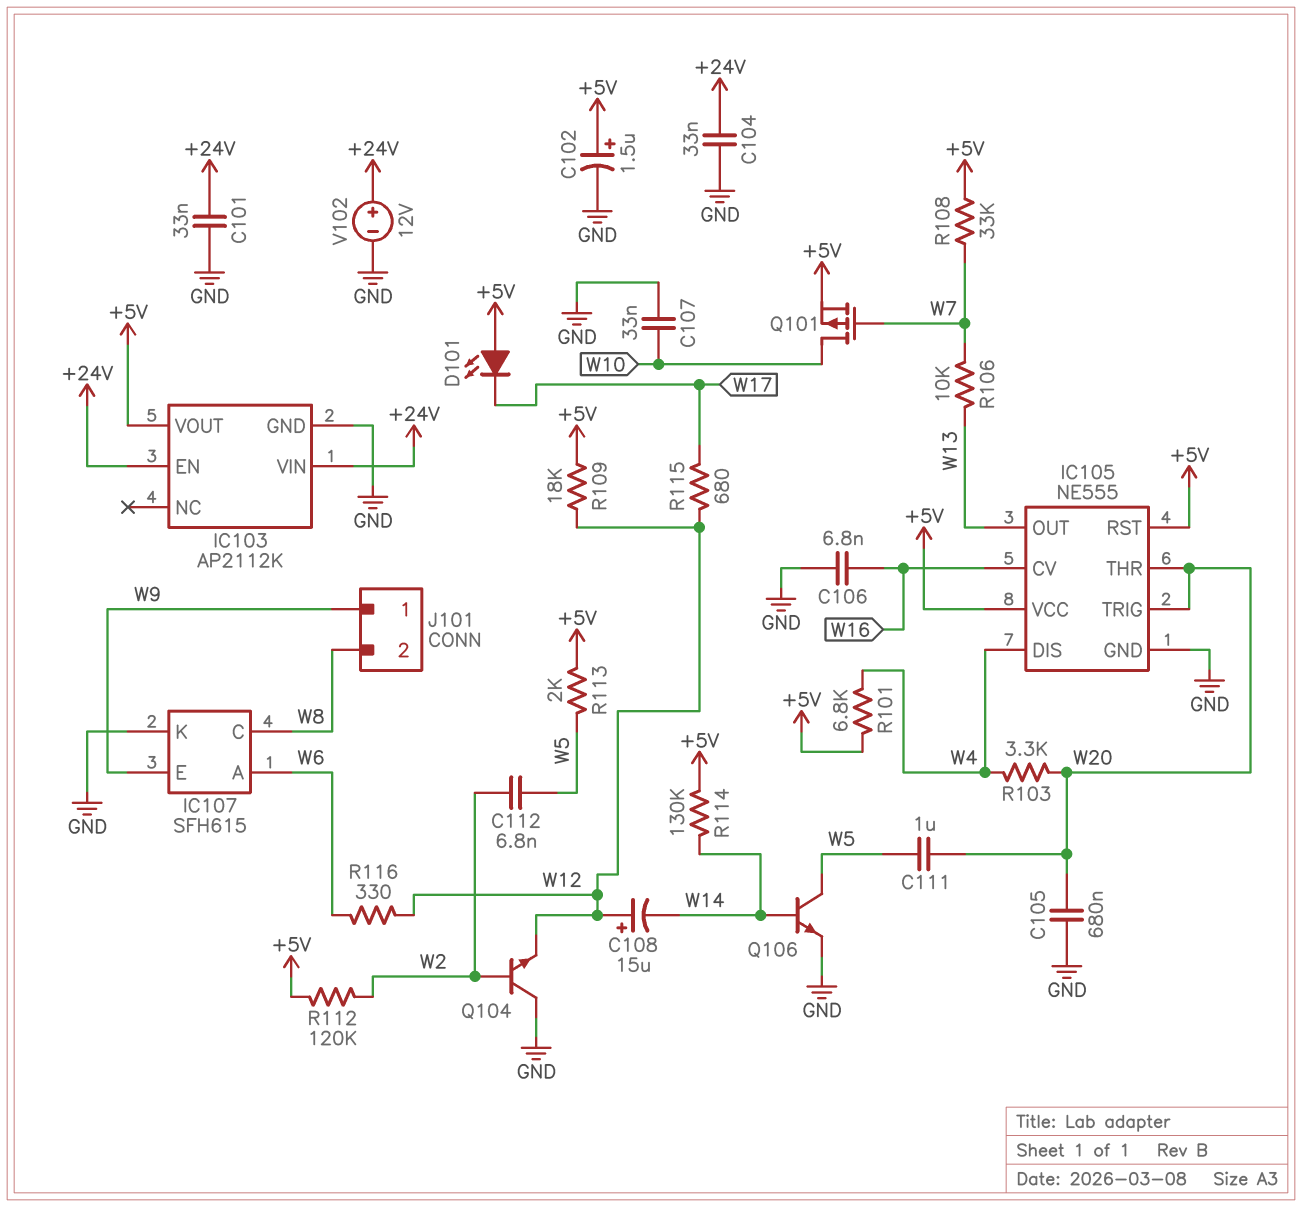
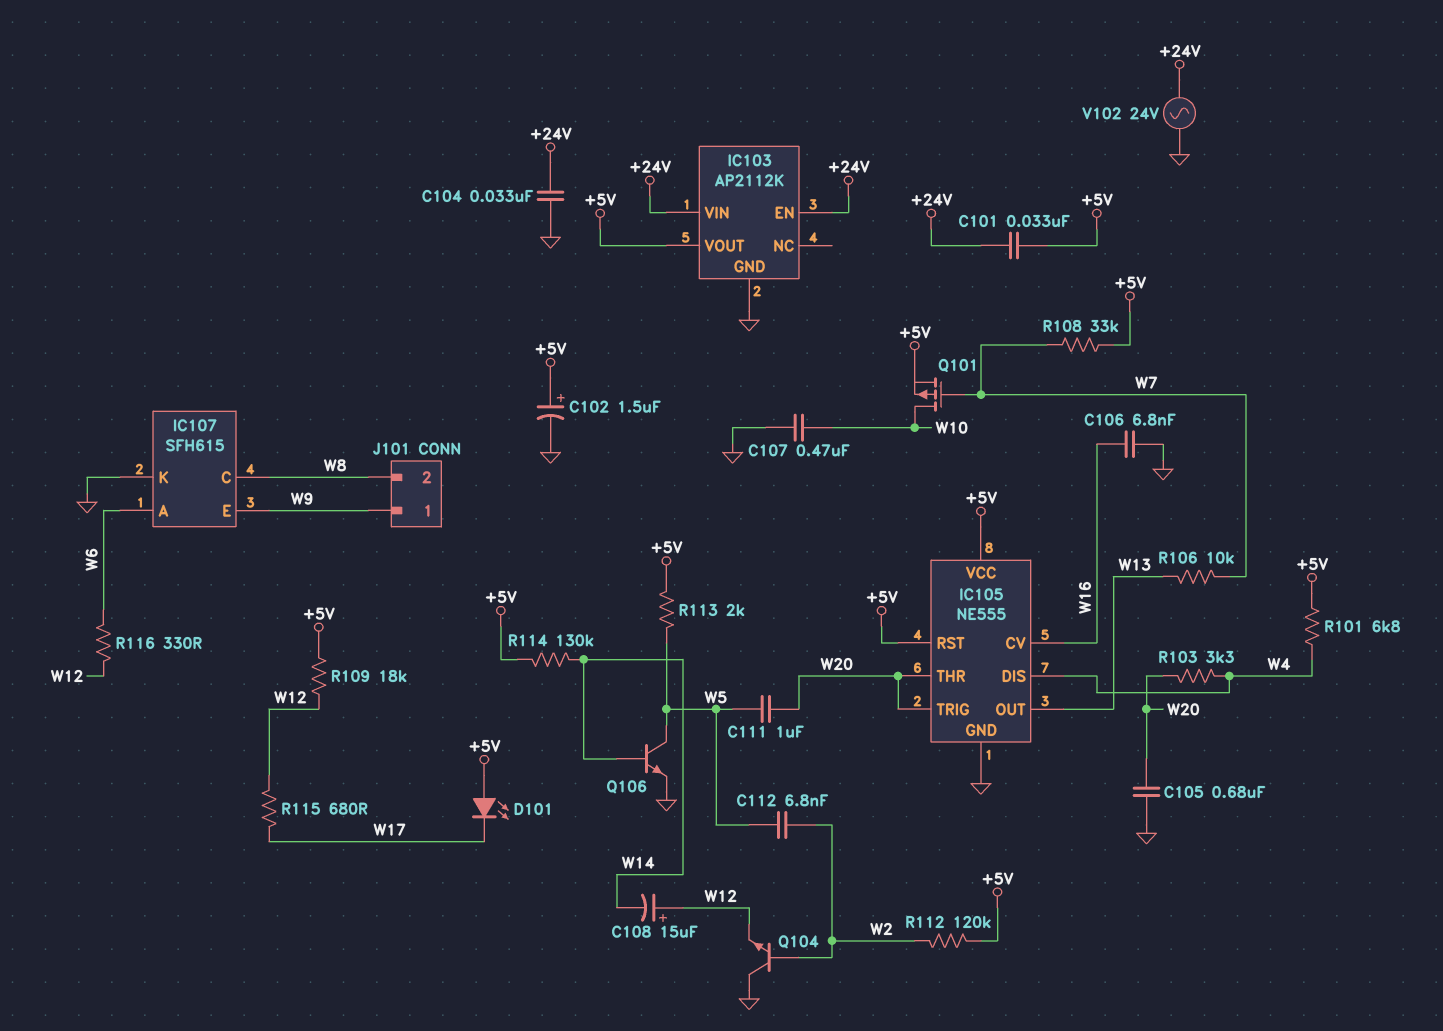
C101: 33nF (+24V, GND) -> 33nF (+5V, +24V)
C107: 33nF (GND, W10) -> 470nF (GND, W10)
V102: 12V (plus +24V, minus GND) -> AC 24V (+24V, GND)

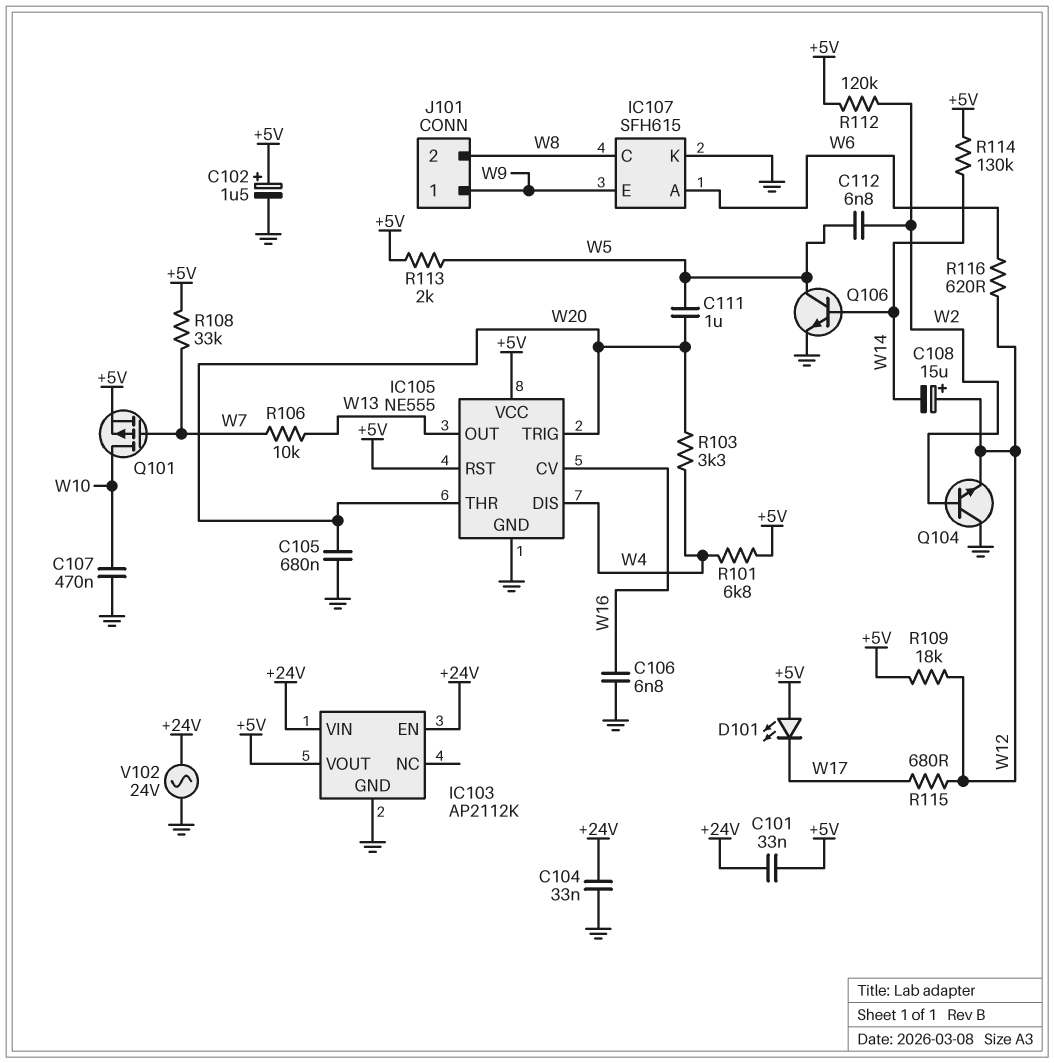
R116: 330 (W6, W12) -> 620 (W6, W12)

